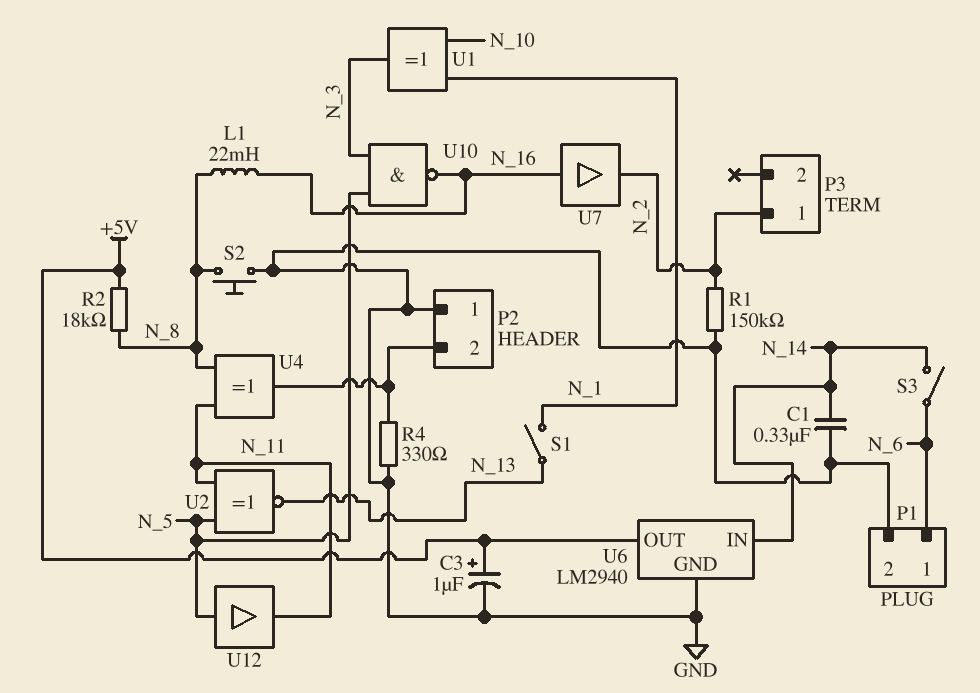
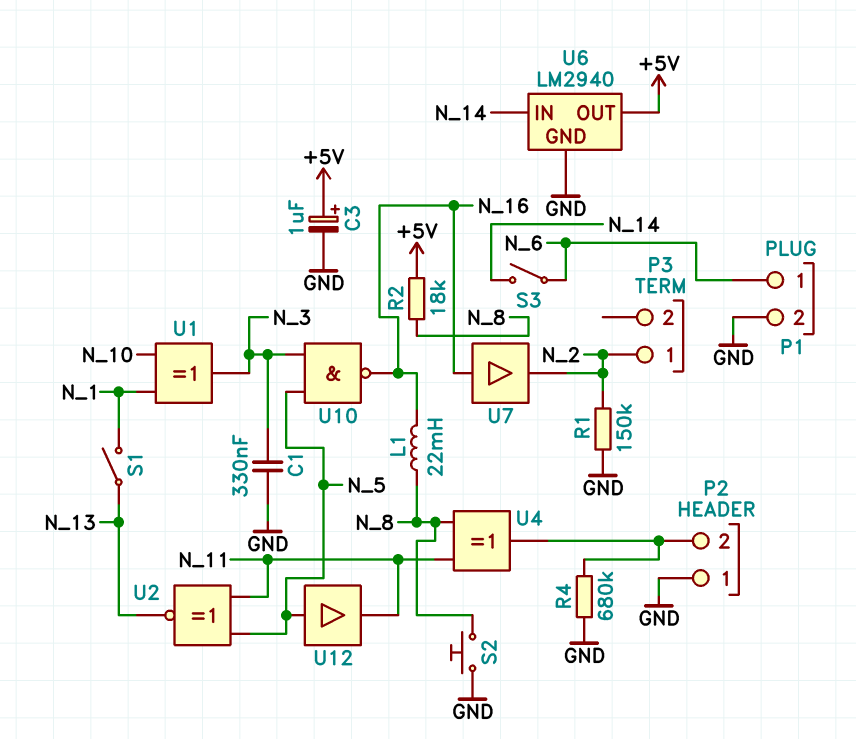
C1: 330nF (GND, N_14) -> 330nF (GND, N_3)
R4: 330 (GND, P2/2) -> 680k (GND, P2/2)

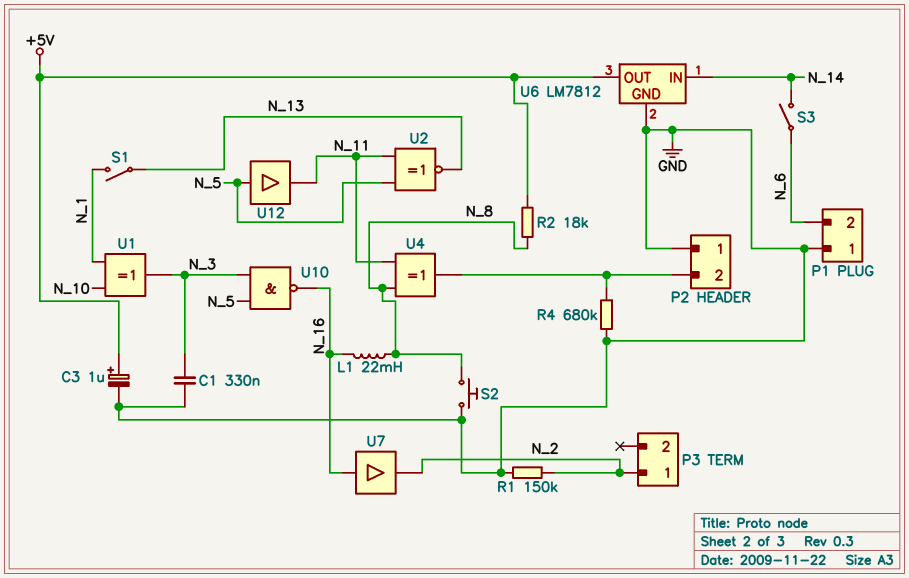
P1 pin 1: N_6 -> GND
P1 pin 2: GND -> N_6
U6: LM2940 -> LM7812

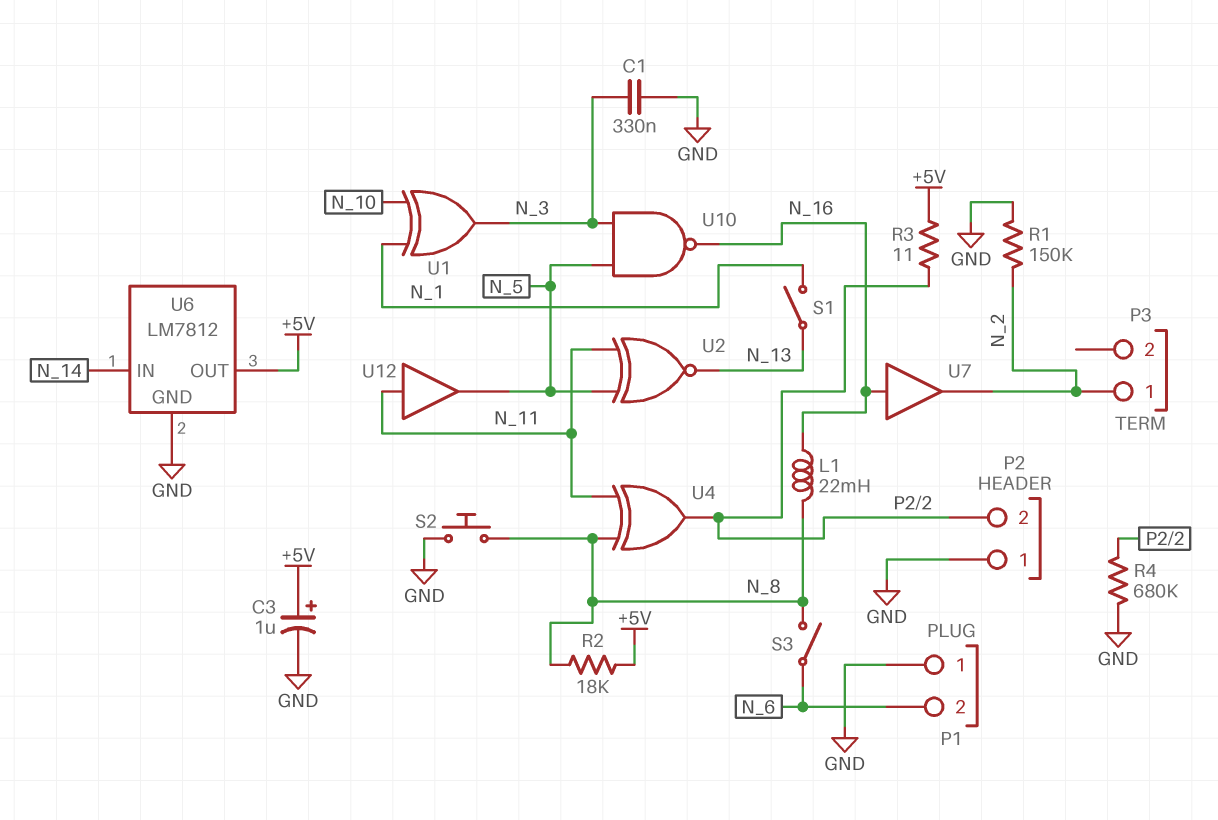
R3: none -> 11 (+5V, P2/2)
S3: switch (N_6, N_14) -> switch (N_6, N_8)
U12: buffer (in N_5, out N_11) -> buffer (in N_11, out N_5)

